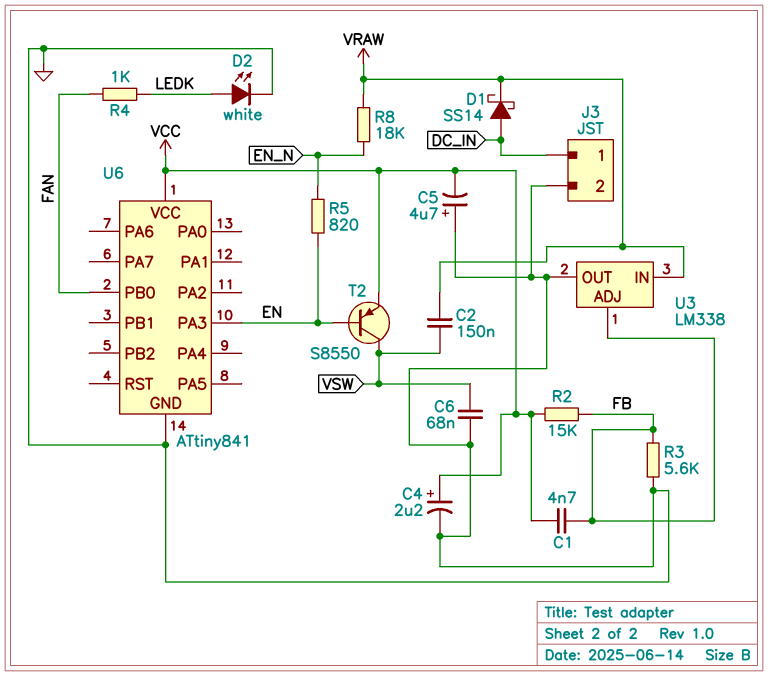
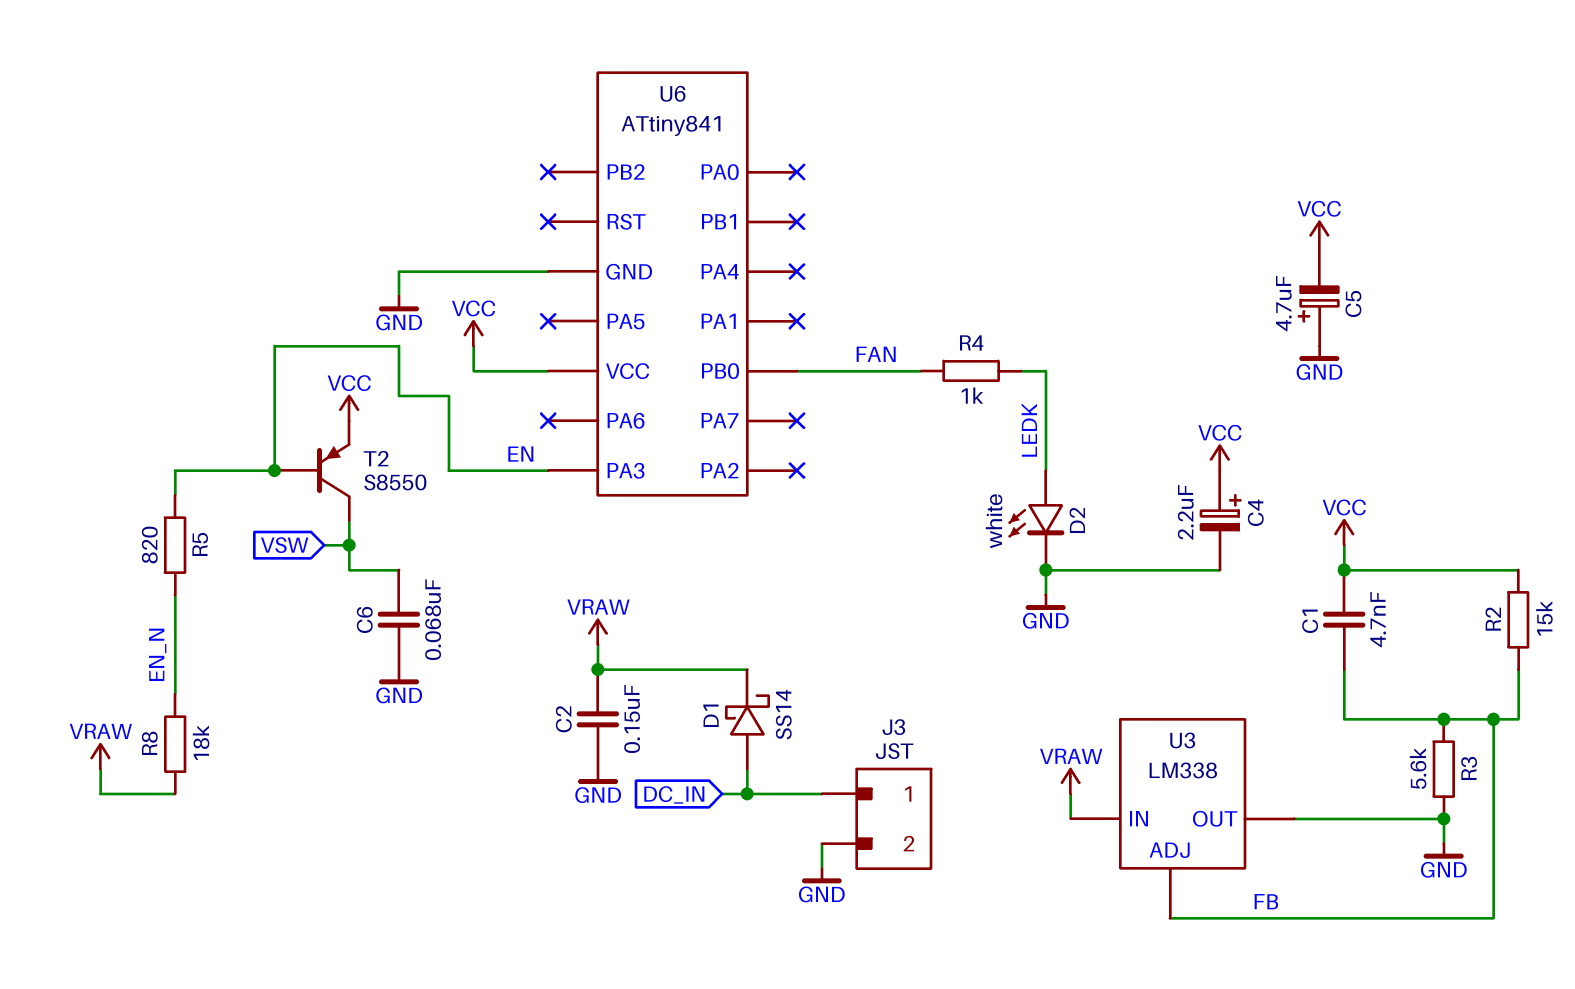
C2: 150nF (VRAW, VSW) -> 150nF (GND, VRAW)

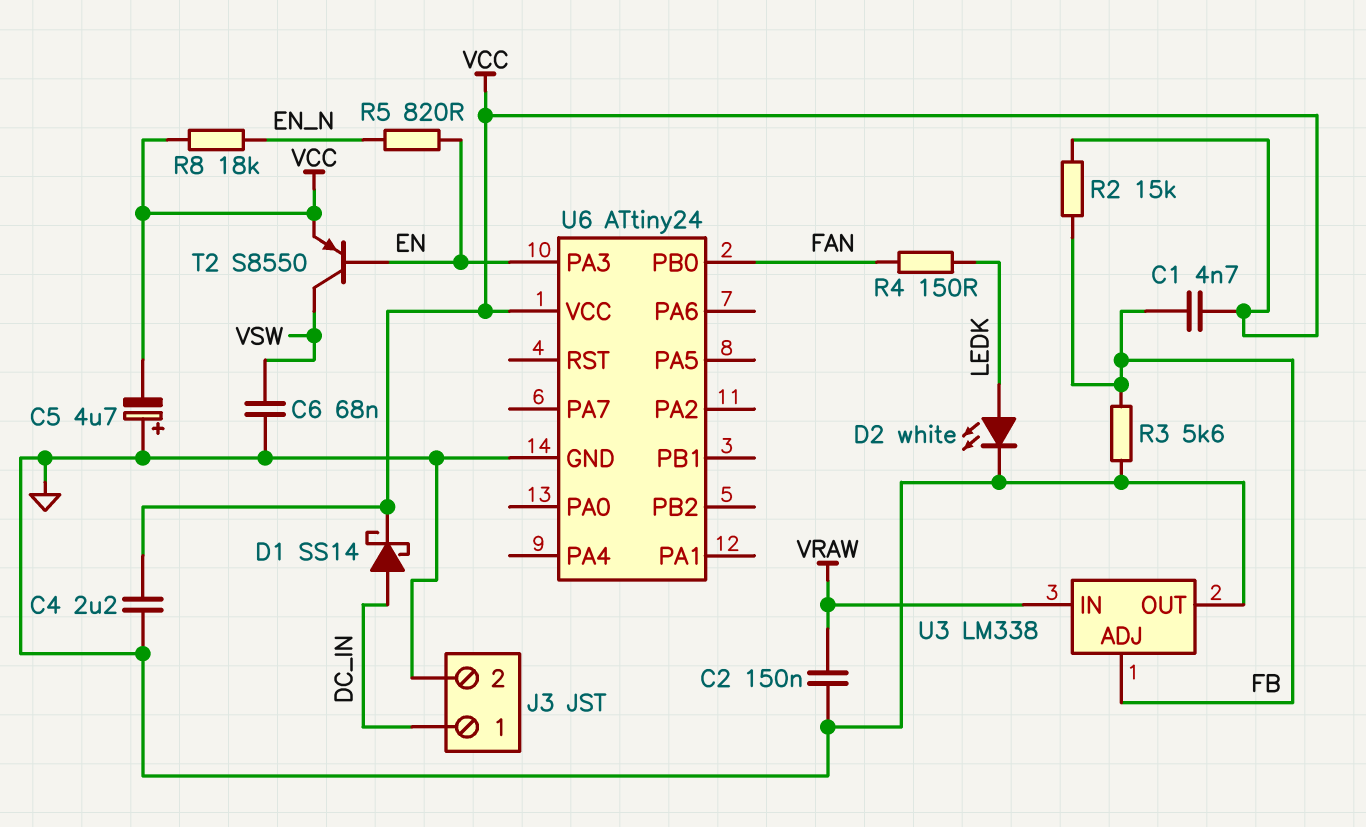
C4: 2.2uF (plus VCC, minus GND) -> 2.2uF (GND, VCC)
D1: schottky SS14 (A DC_IN, K VRAW) -> schottky SS14 (A DC_IN, K VCC)
R4: 1k (FAN, LEDK) -> 150 (FAN, LEDK)
R8: 18k (EN_N, VRAW) -> 18k (EN_N, VCC)
U6: ATtiny841 -> ATtiny24

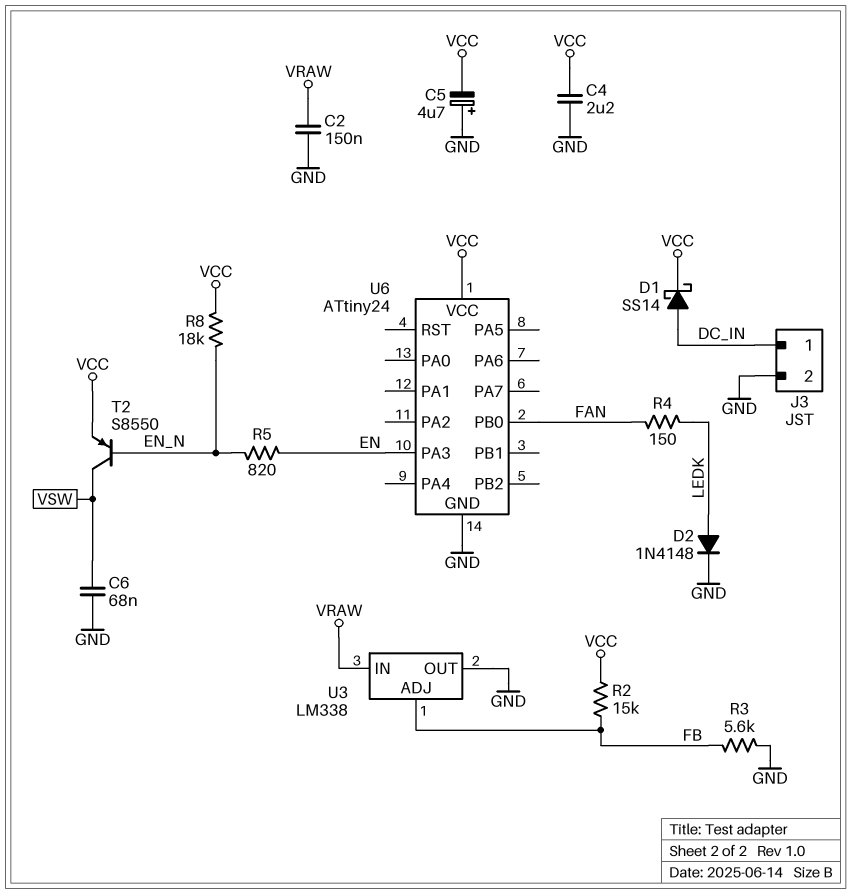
C1: 4.7nF (FB, VCC) -> none
D2: LED white (A LEDK, K GND) -> diode 1N4148 (A LEDK, K GND)
T2: PNP S8550 (B EN, C VSW, E VCC) -> PNP S8550 (B EN_N, C VSW, E VCC)

